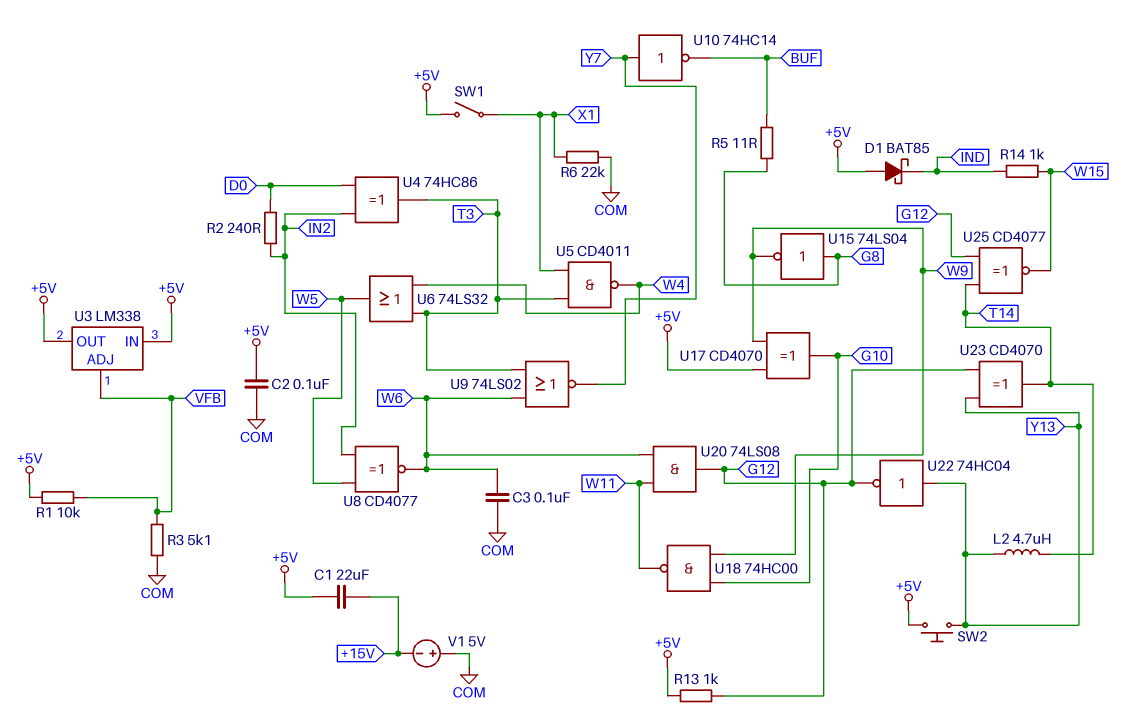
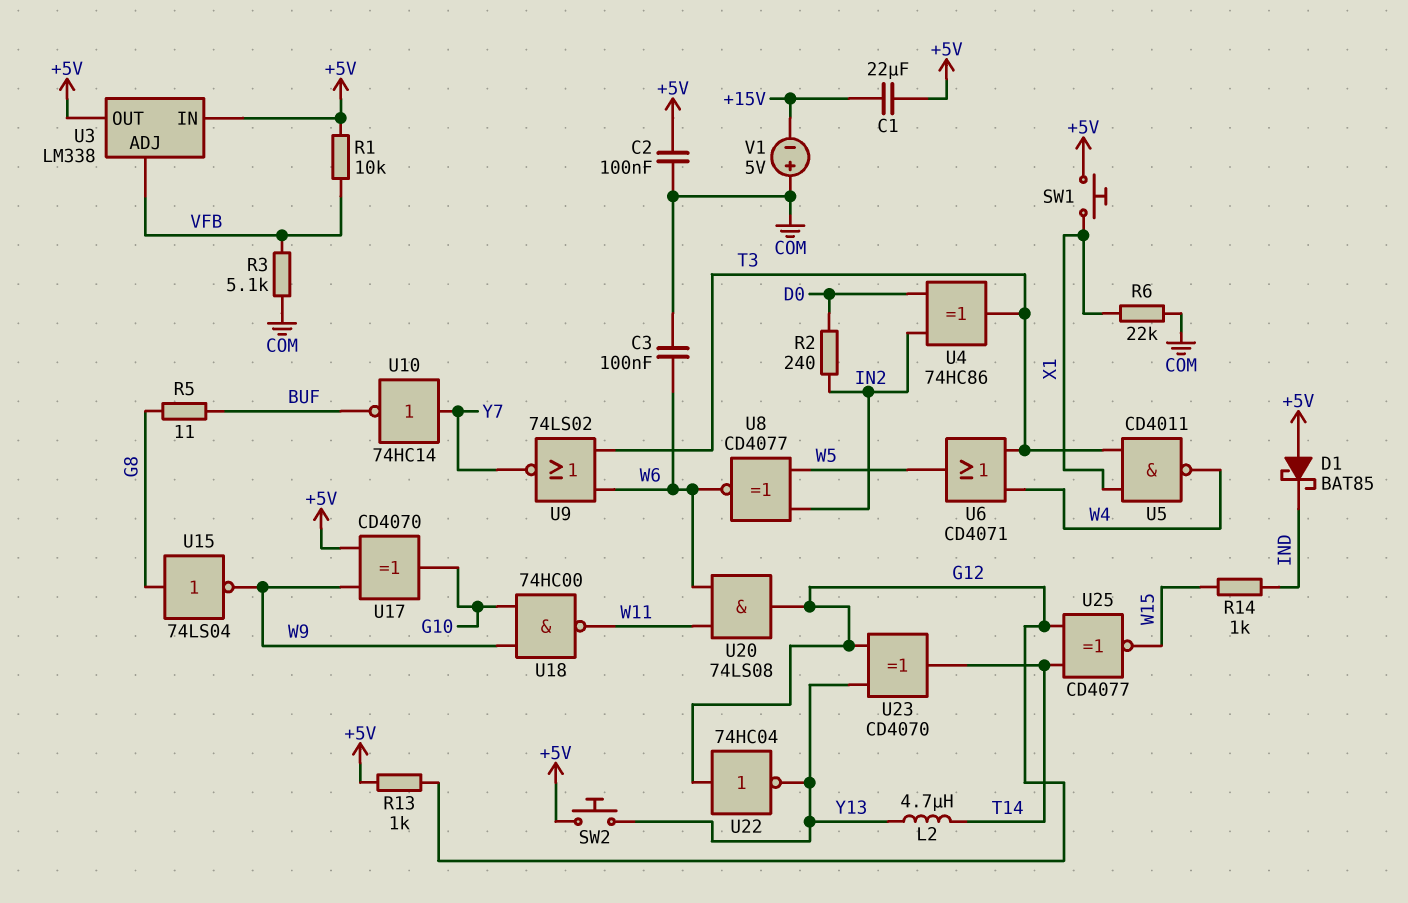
SW1: switch (+5V, X1) -> button (+5V, X1)
U6: OR 74LS32 (in T3, in W4, out W5) -> OR CD4071 (in T3, in W4, out W5)
U22: NOT 74HC04 (in Y13, out G12) -> NOT 74HC04 (in G12, out Y13)

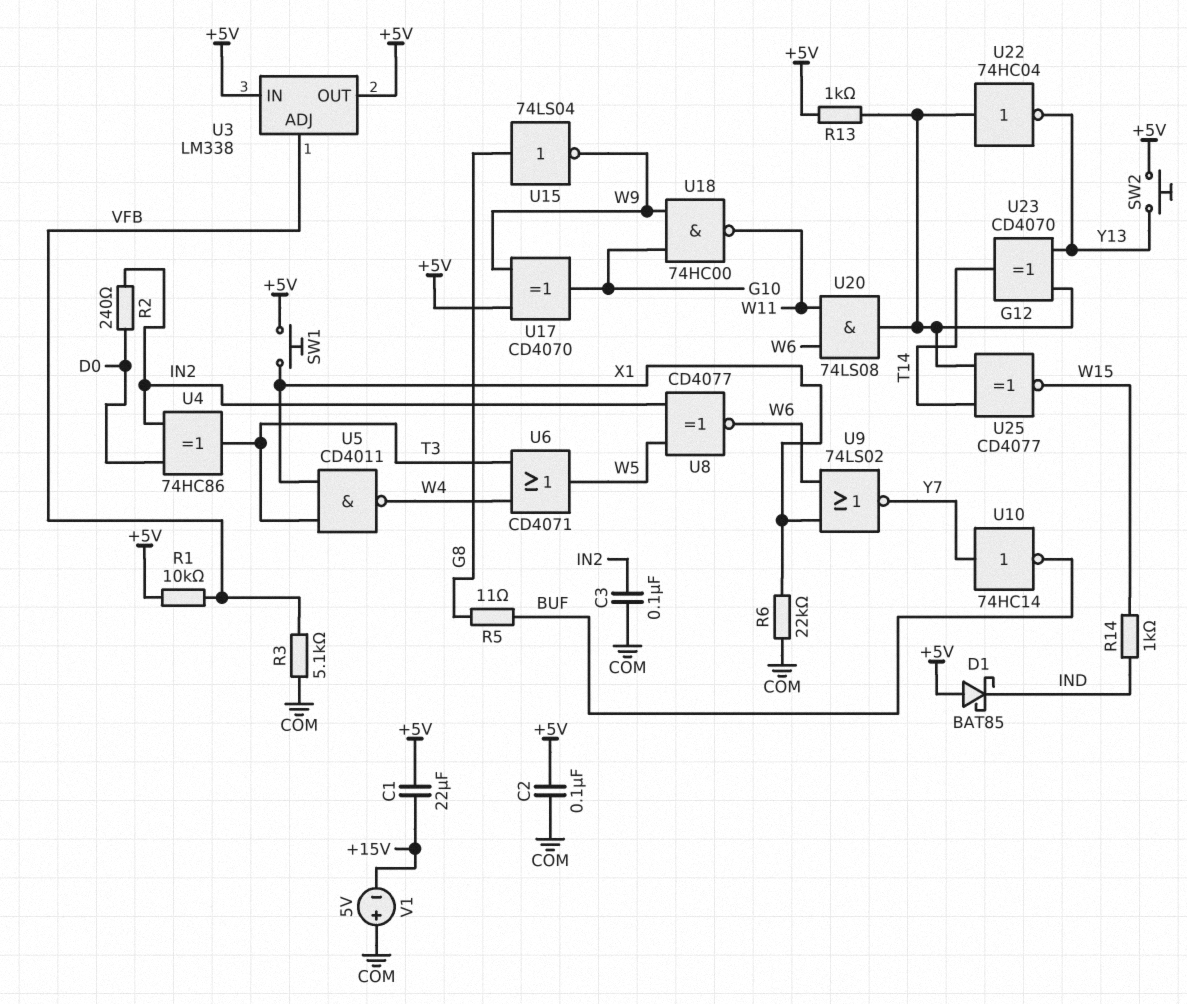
C3: 100nF (COM, W6) -> 100nF (COM, IN2)
L2: 4.7uH (T14, Y13) -> none
U9: NOR 74LS02 (in T3, in W6, out Y7) -> NOR 74LS02 (in W6, in X1, out Y7)

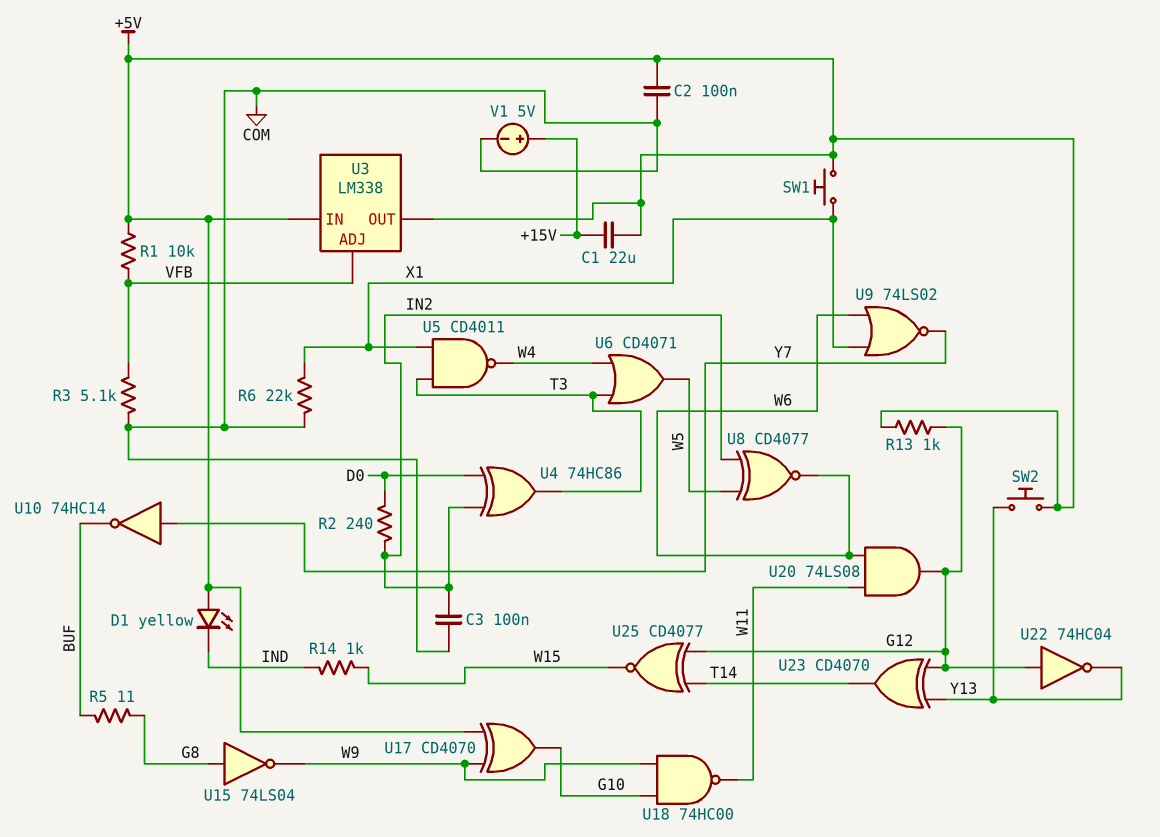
D1: schottky BAT85 (A +5V, K IND) -> LED yellow (A +5V, K IND)
V1: 5V (plus COM, minus +15V) -> 5V (plus +15V, minus COM)

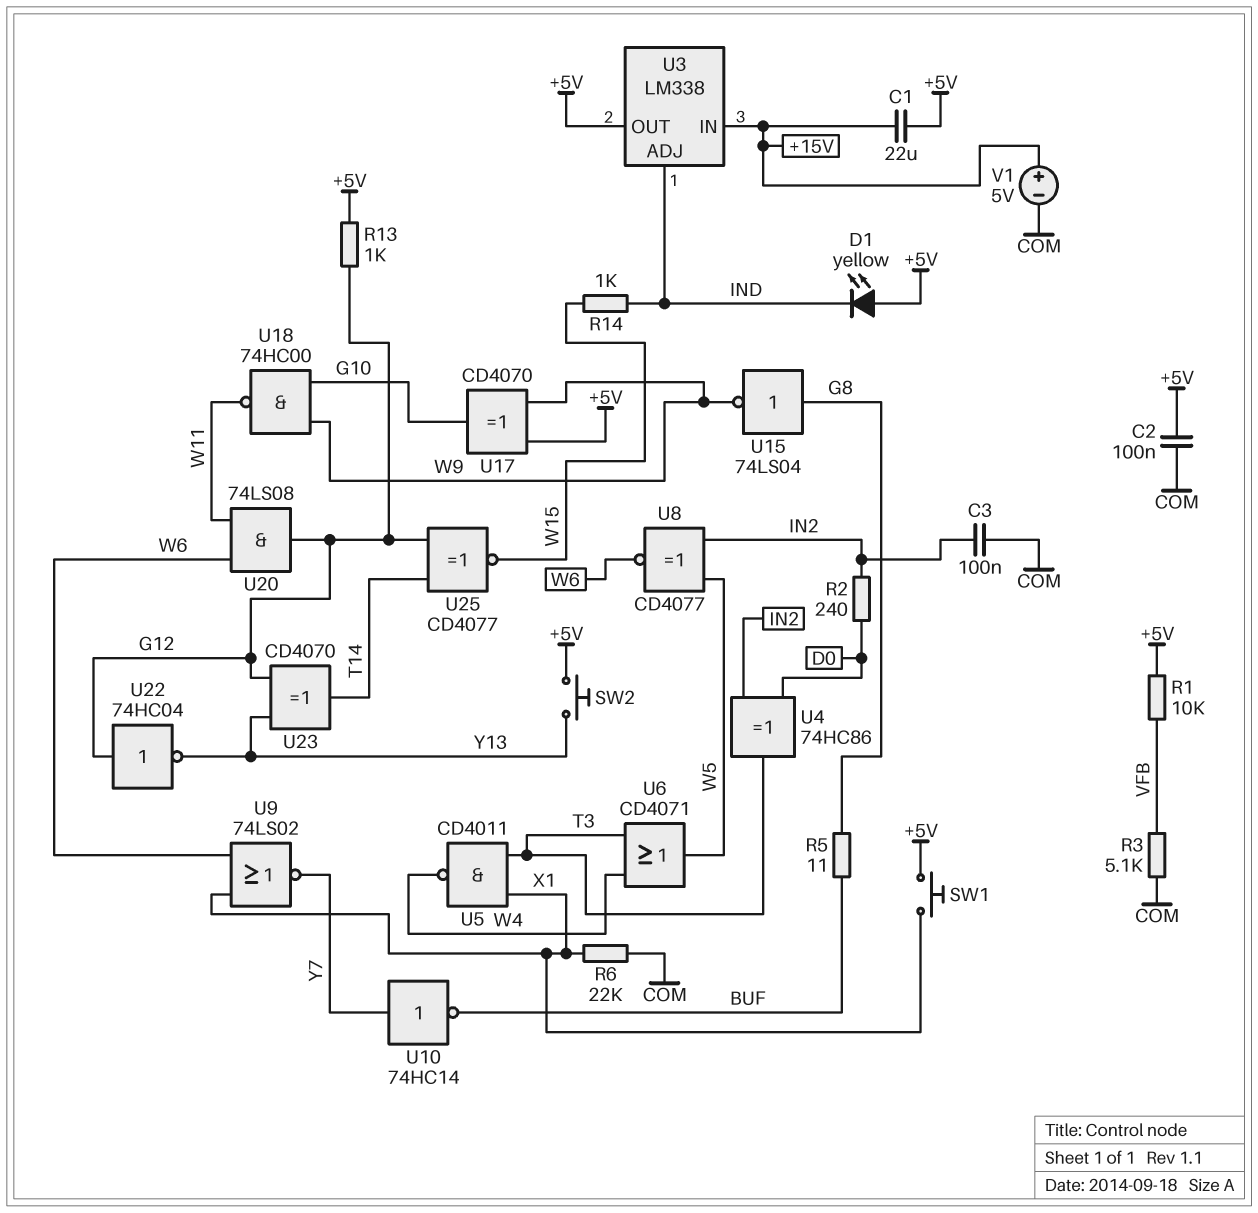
U3 pin ADJ: VFB -> IND
U3 pin IN: +5V -> +15V

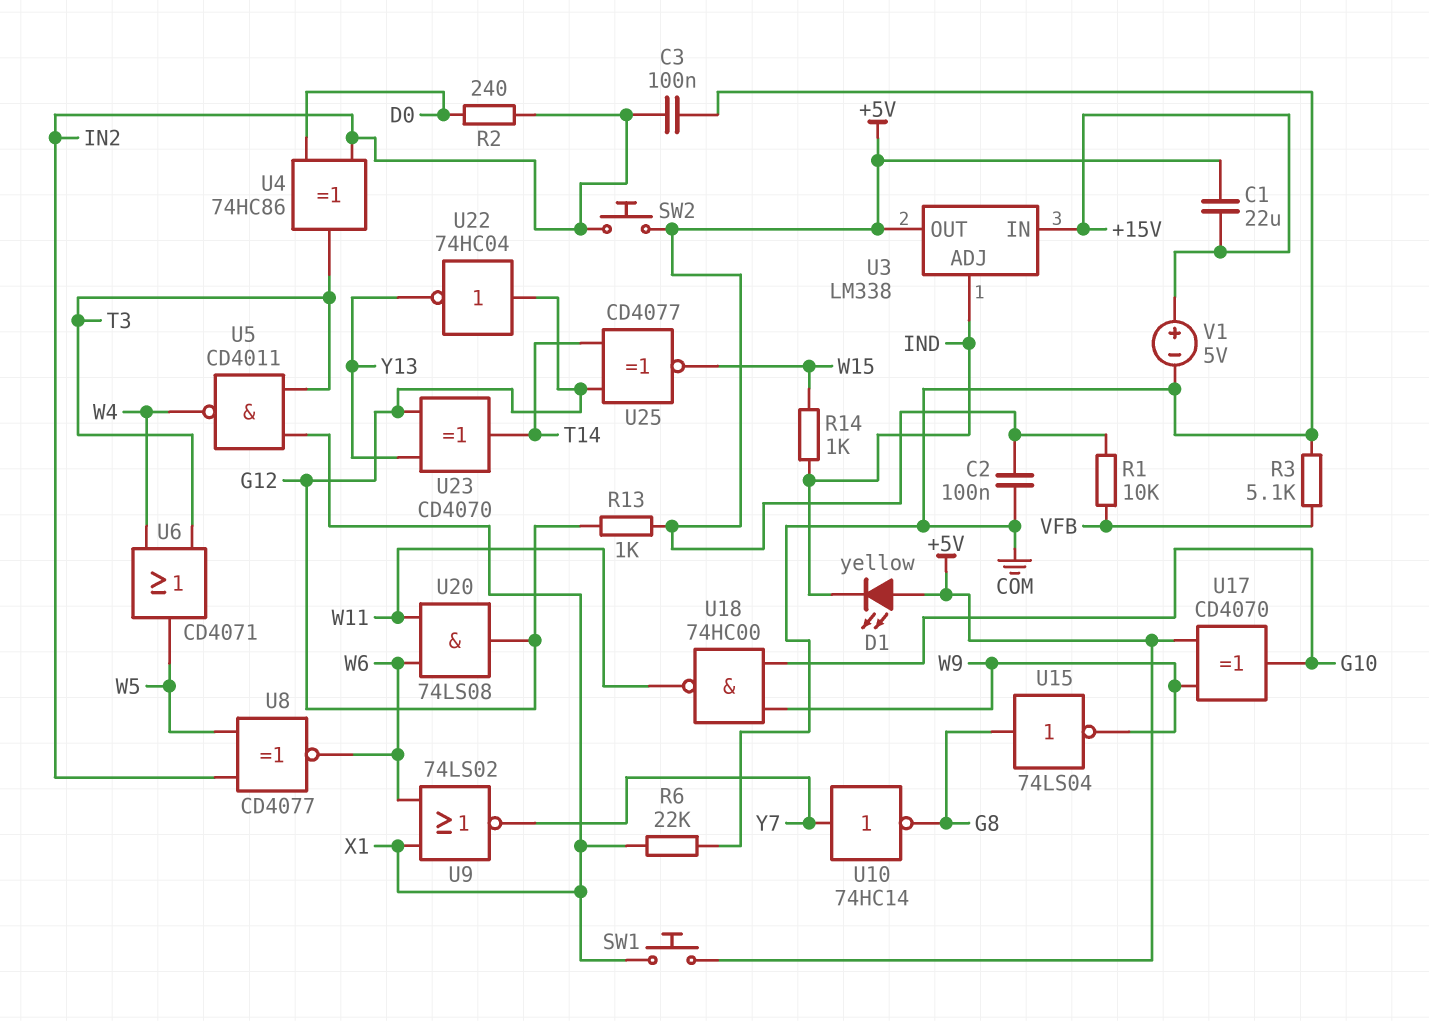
R5: 11 (BUF, G8) -> none
SW2: button (+5V, Y13) -> button (+5V, IN2)
U10: NOT 74HC14 (in Y7, out BUF) -> NOT 74HC14 (in Y7, out G8)

